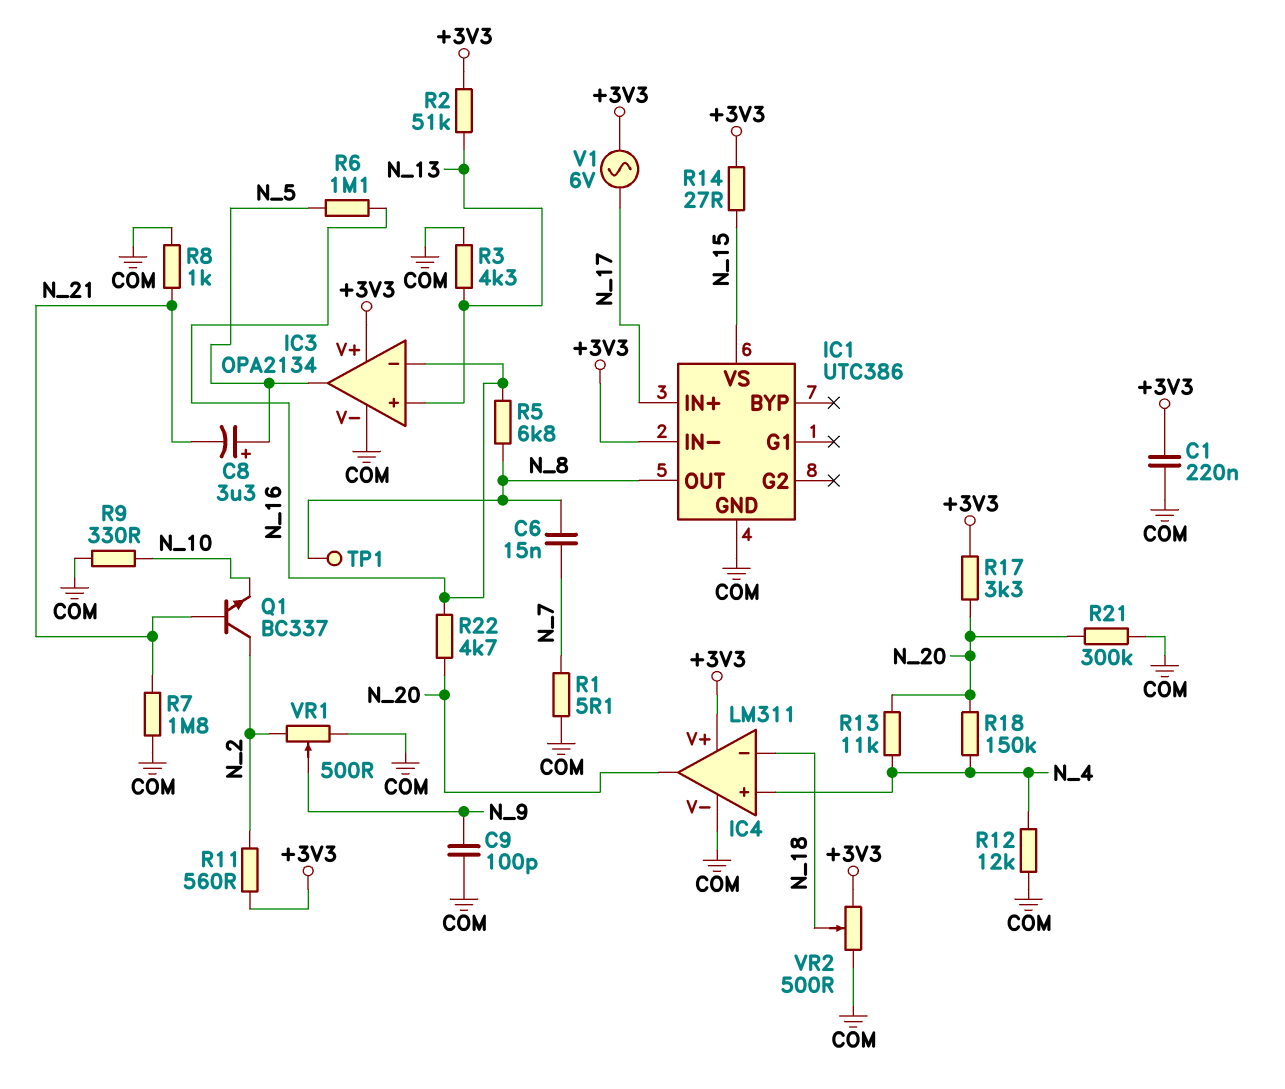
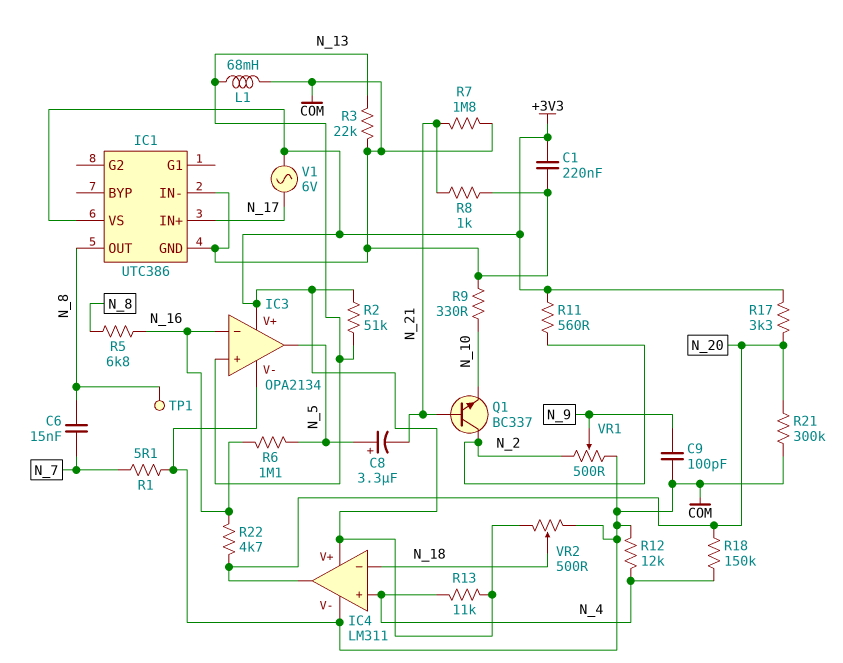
IC1 pin IN-: +3V3 -> COM
IC1 pin VS: N_15 -> +3V3
L1: none -> 68mH (COM, N_13)
R3: 4.3k (COM, N_13) -> 22k (COM, N_13)
R13: 11k (N_4, N_20) -> 11k (+3V3, N_4)
R14: 27 (+3V3, N_15) -> none

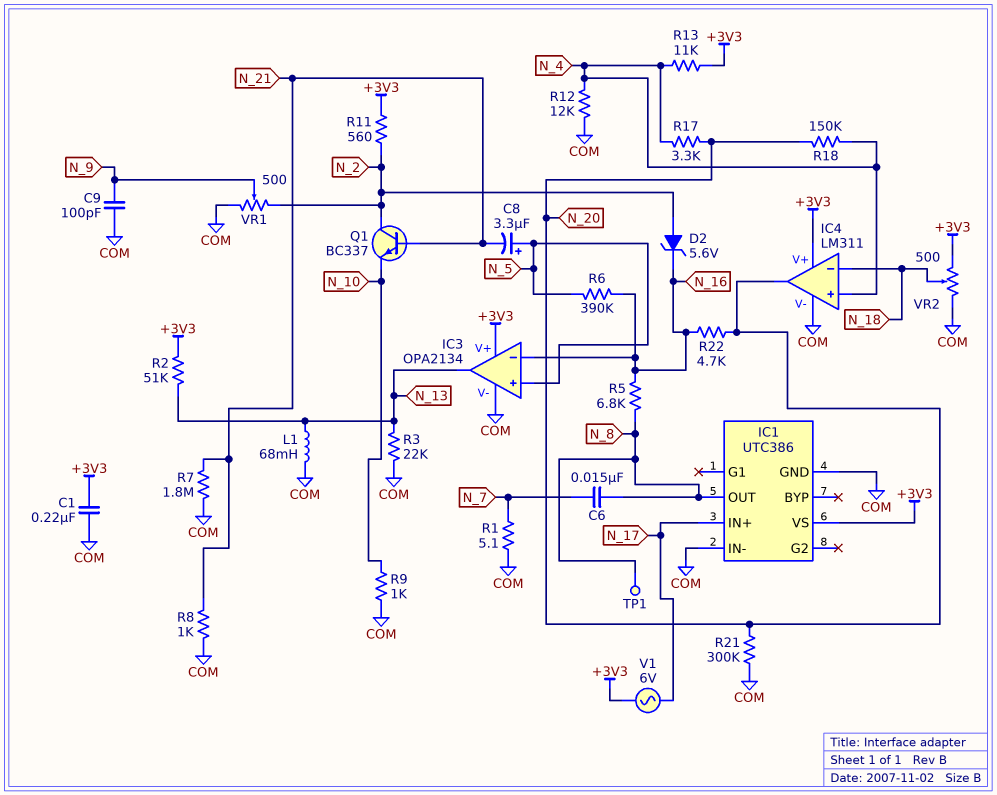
D2: none -> zener 5.6V (A N_2, K N_16)
IC3 pin in+: N_13 -> N_5
IC3 pin out: N_5 -> N_13
R6: 1.1M (N_5, N_16) -> 390k (N_5, N_16)
R9: 330 (COM, N_10) -> 1k (COM, N_10)
R17: 3.3k (+3V3, N_20) -> 3.3k (N_4, N_20)

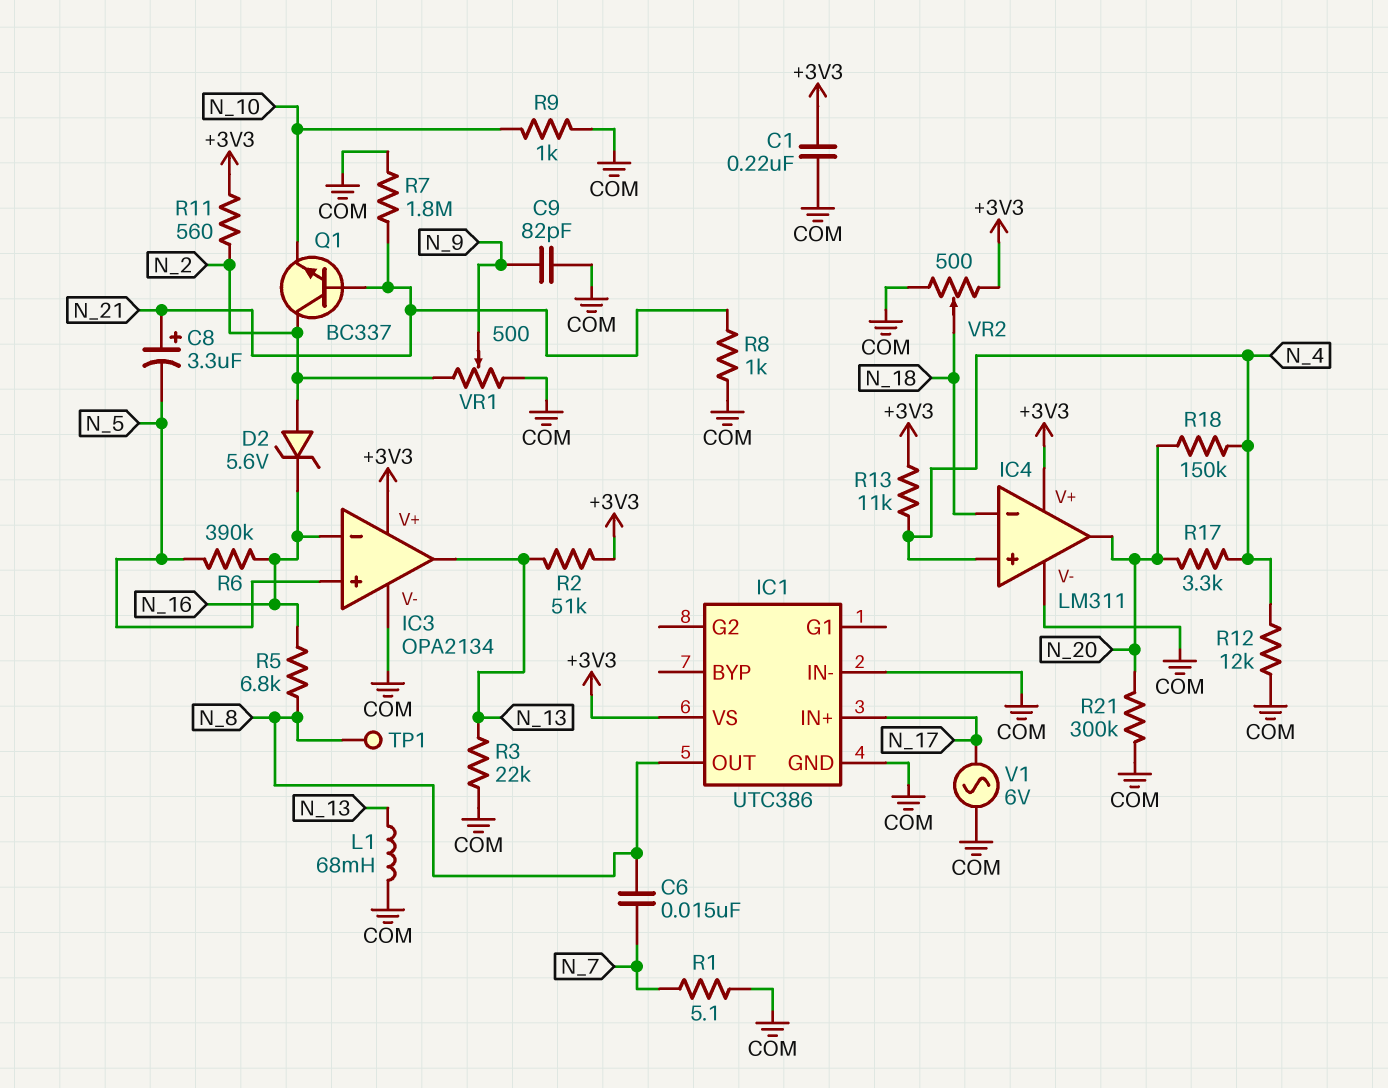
C8: 3.3uF (plus N_5, minus N_21) -> 3.3uF (plus N_21, minus N_5)
C9: 100pF (COM, N_9) -> 82pF (COM, N_9)
R22: 4.7k (N_16, N_20) -> none
V1: AC 6V (+3V3, N_17) -> AC 6V (COM, N_17)

